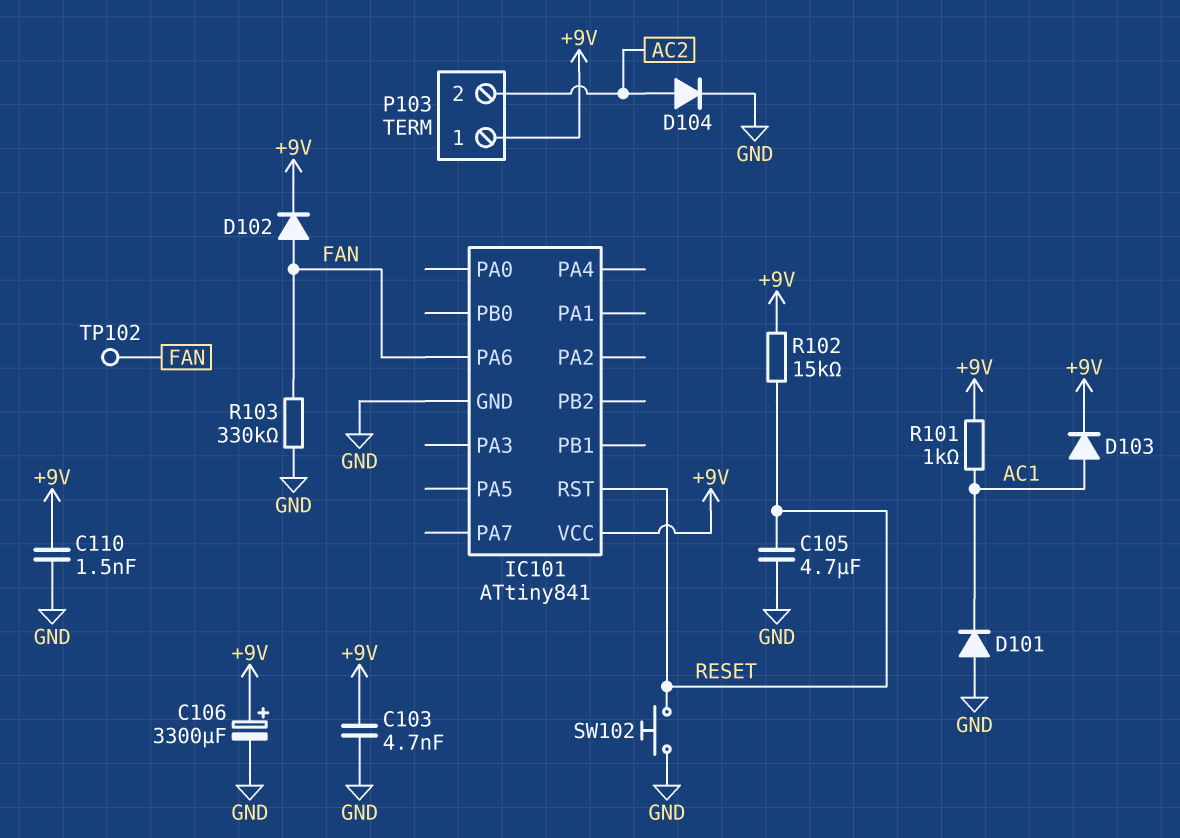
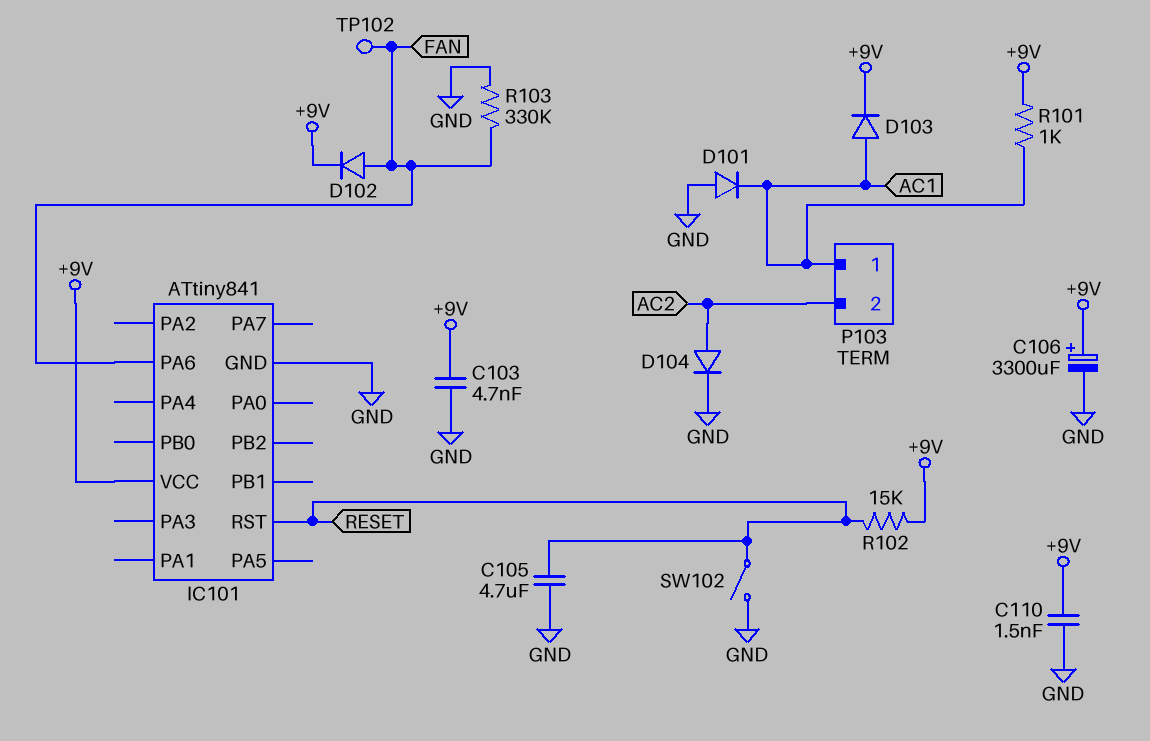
P103 pin 1: +9V -> AC1
SW102: button (GND, RESET) -> switch (GND, RESET)

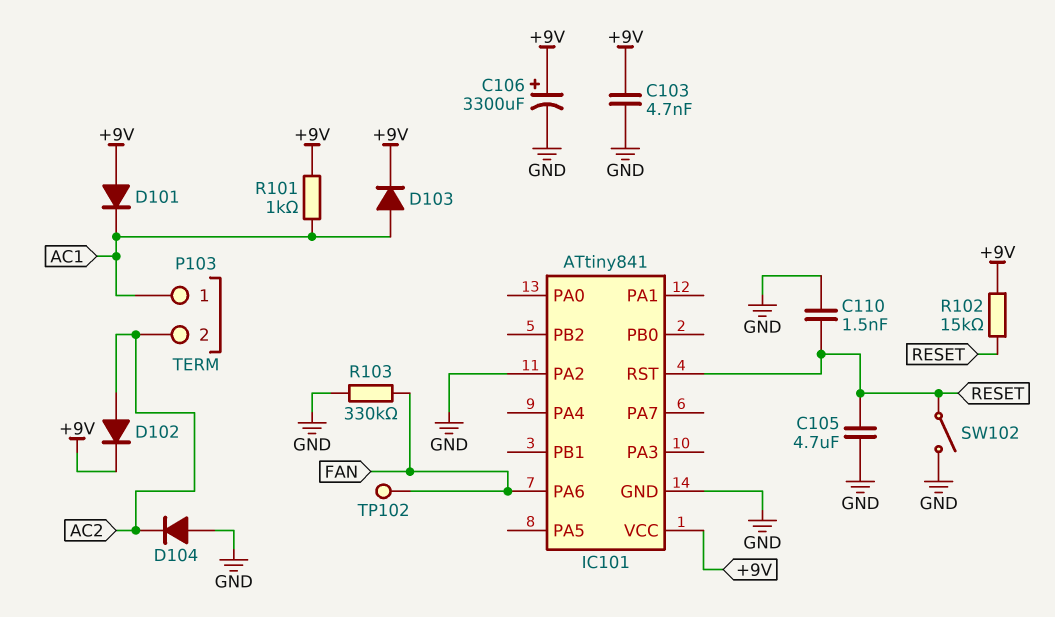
C110: 1.5nF (+9V, GND) -> 1.5nF (GND, RESET)
D101: diode (A GND, K AC1) -> diode (A +9V, K AC1)
D102: diode (A FAN, K +9V) -> diode (A AC2, K +9V)
D104: diode (A AC2, K GND) -> diode (A GND, K AC2)
IC101 pin PA2: none -> GND

